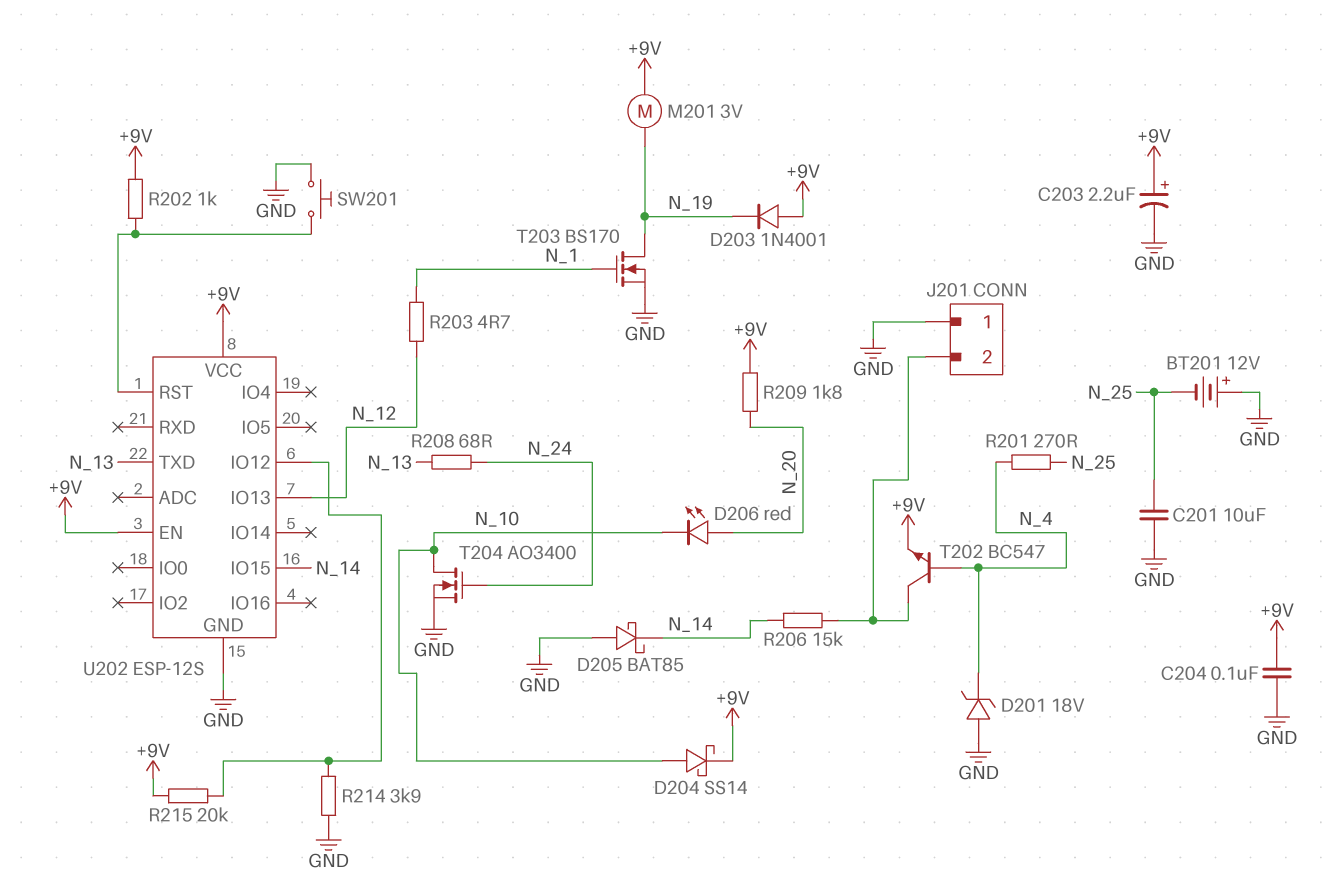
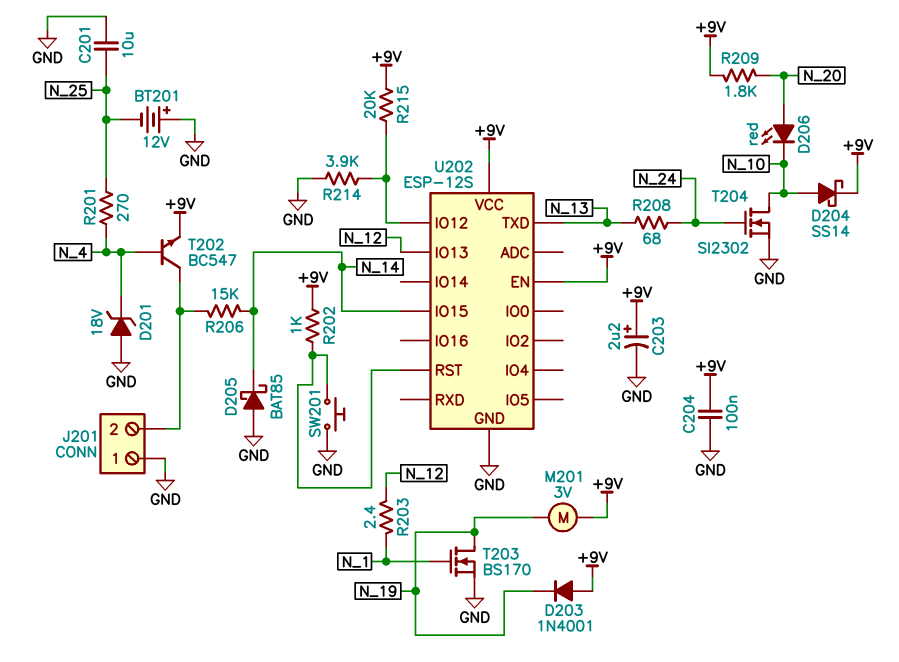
R203: 4.7 (N_1, N_12) -> 2.4 (N_1, N_12)
T204: NMOS AO3400 (G N_24, D N_10, S GND) -> NMOS SI2302 (G N_24, D N_10, S GND)

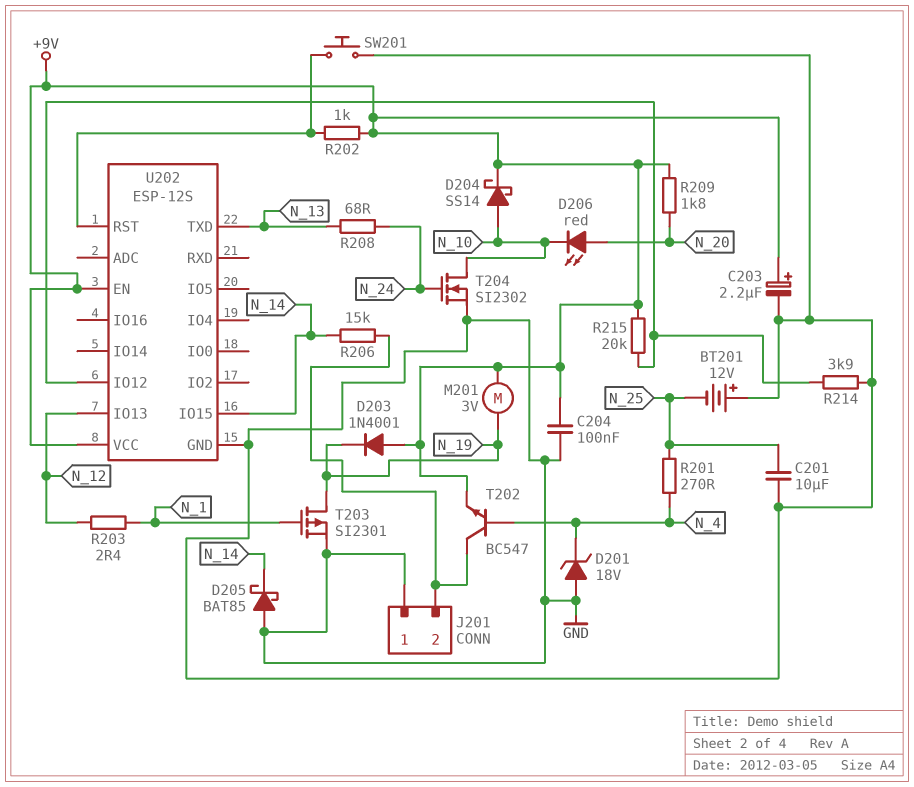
T203: NMOS BS170 (G N_1, D N_19, S GND) -> PMOS SI2301 (G N_1, D N_19, S GND)

